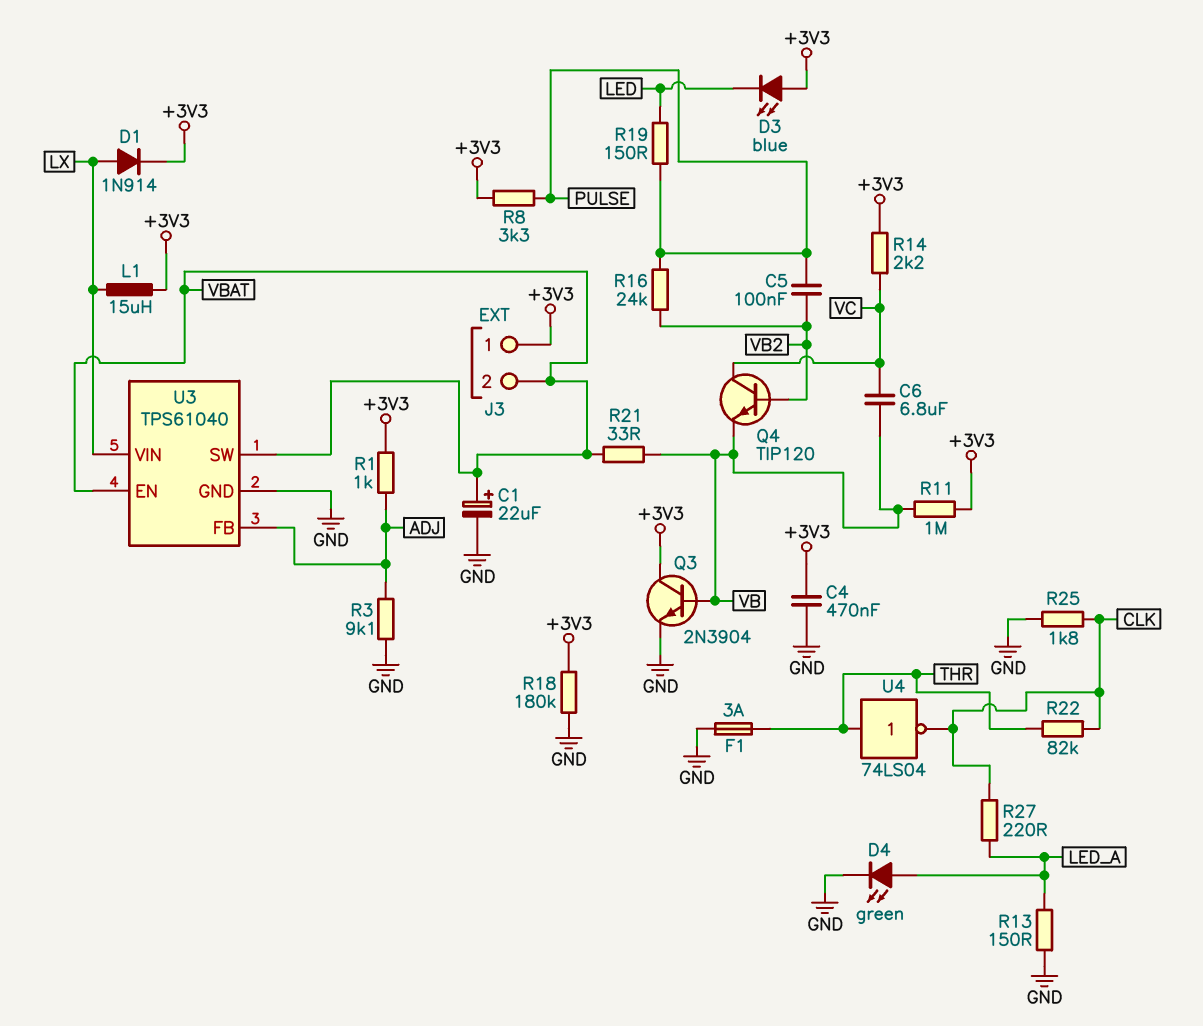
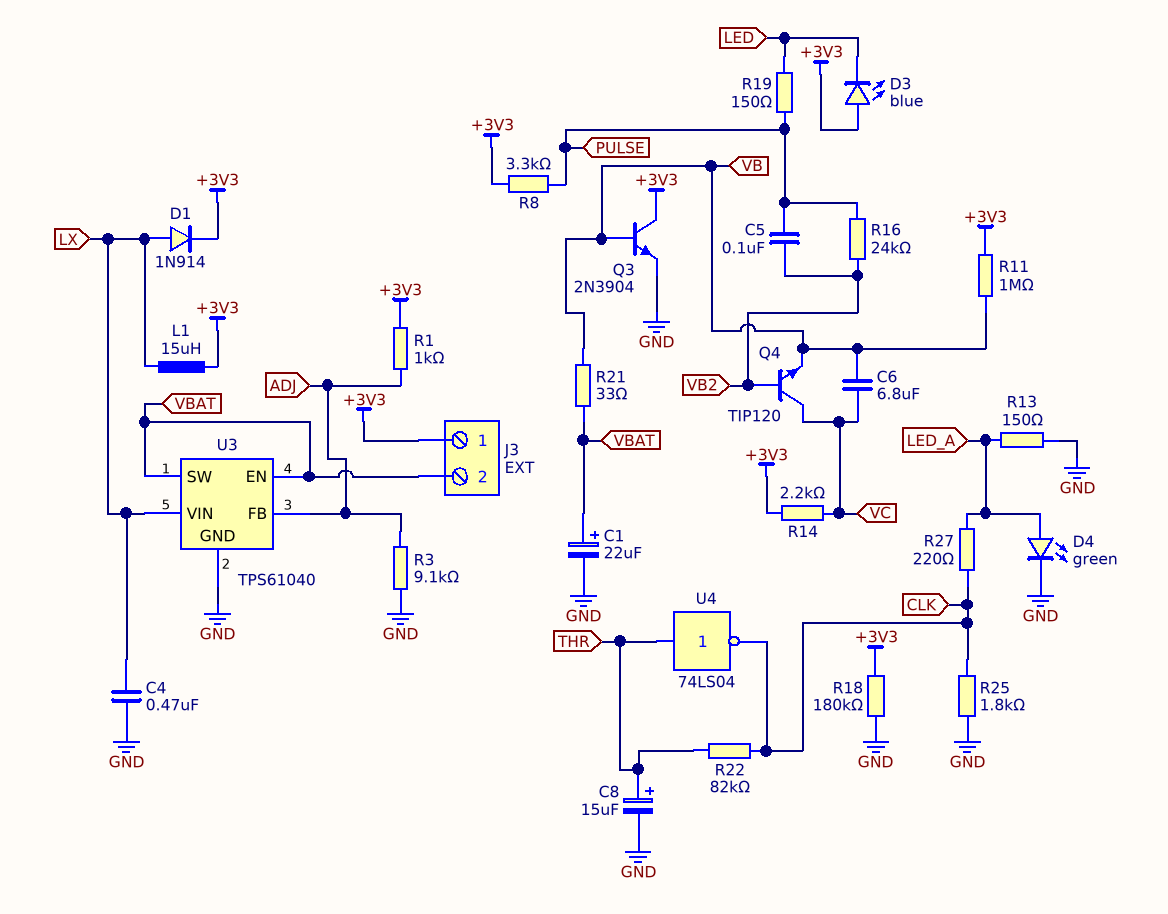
C4: 470nF (+3V3, GND) -> 470nF (GND, LX)
C8: none -> 15uF (plus THR, minus GND)
F1: 3A (GND, THR) -> none

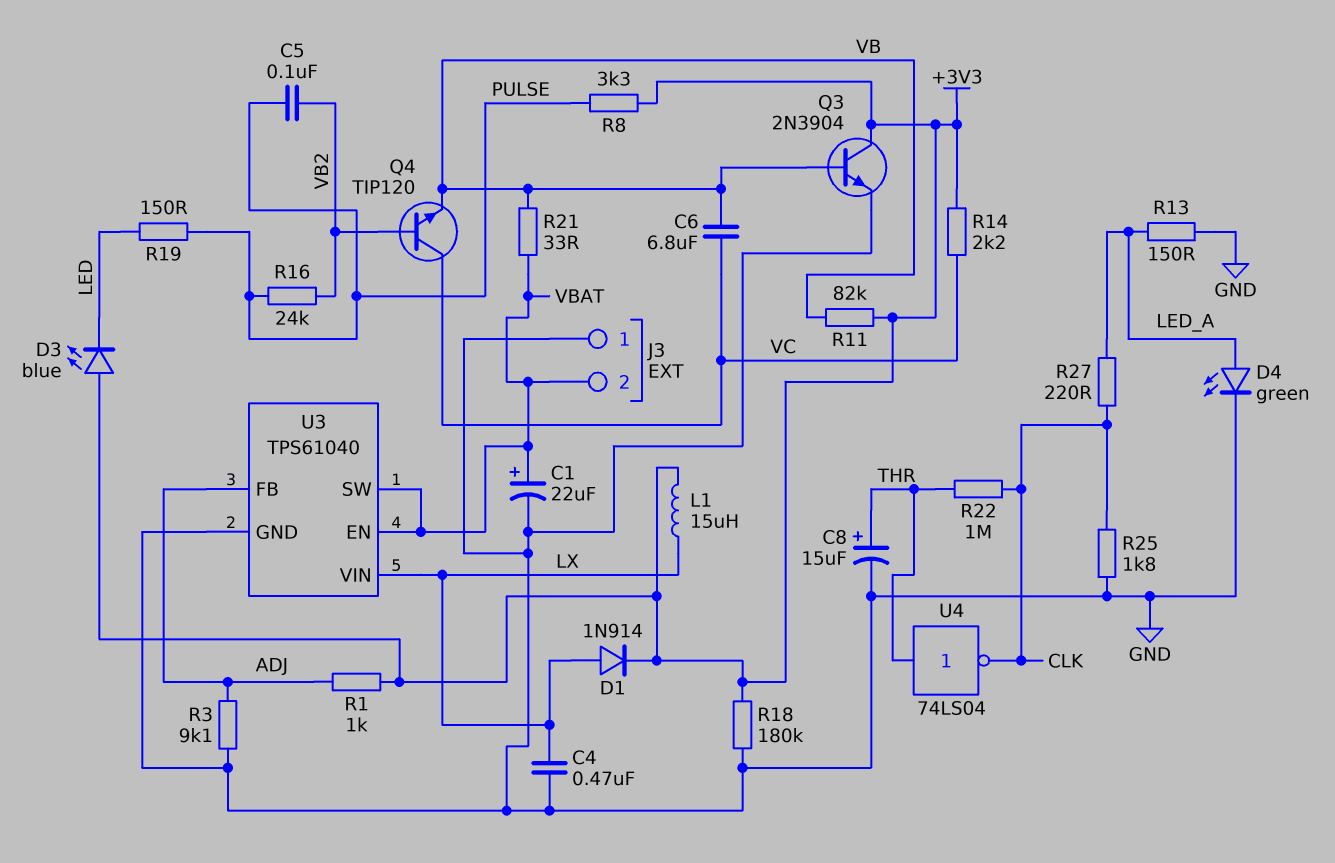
J3 pin 1: +3V3 -> GND
R11: 1M (+3V3, VB) -> 82k (+3V3, VB)
R22: 82k (CLK, THR) -> 1M (CLK, THR)

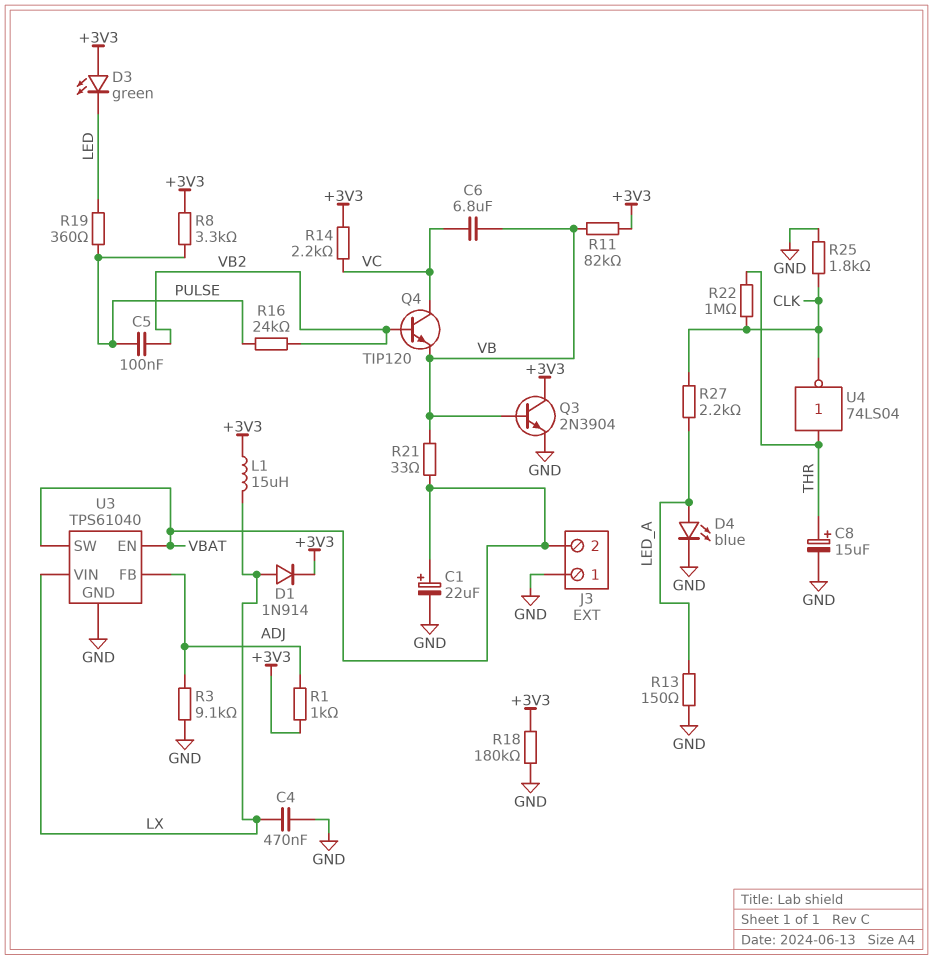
D3: LED blue (A +3V3, K LED) -> LED green (A +3V3, K LED)
D4: LED green (A LED_A, K GND) -> LED blue (A LED_A, K GND)
R19: 150 (LED, PULSE) -> 360 (LED, PULSE)
R27: 220 (CLK, LED_A) -> 2.2k (CLK, LED_A)

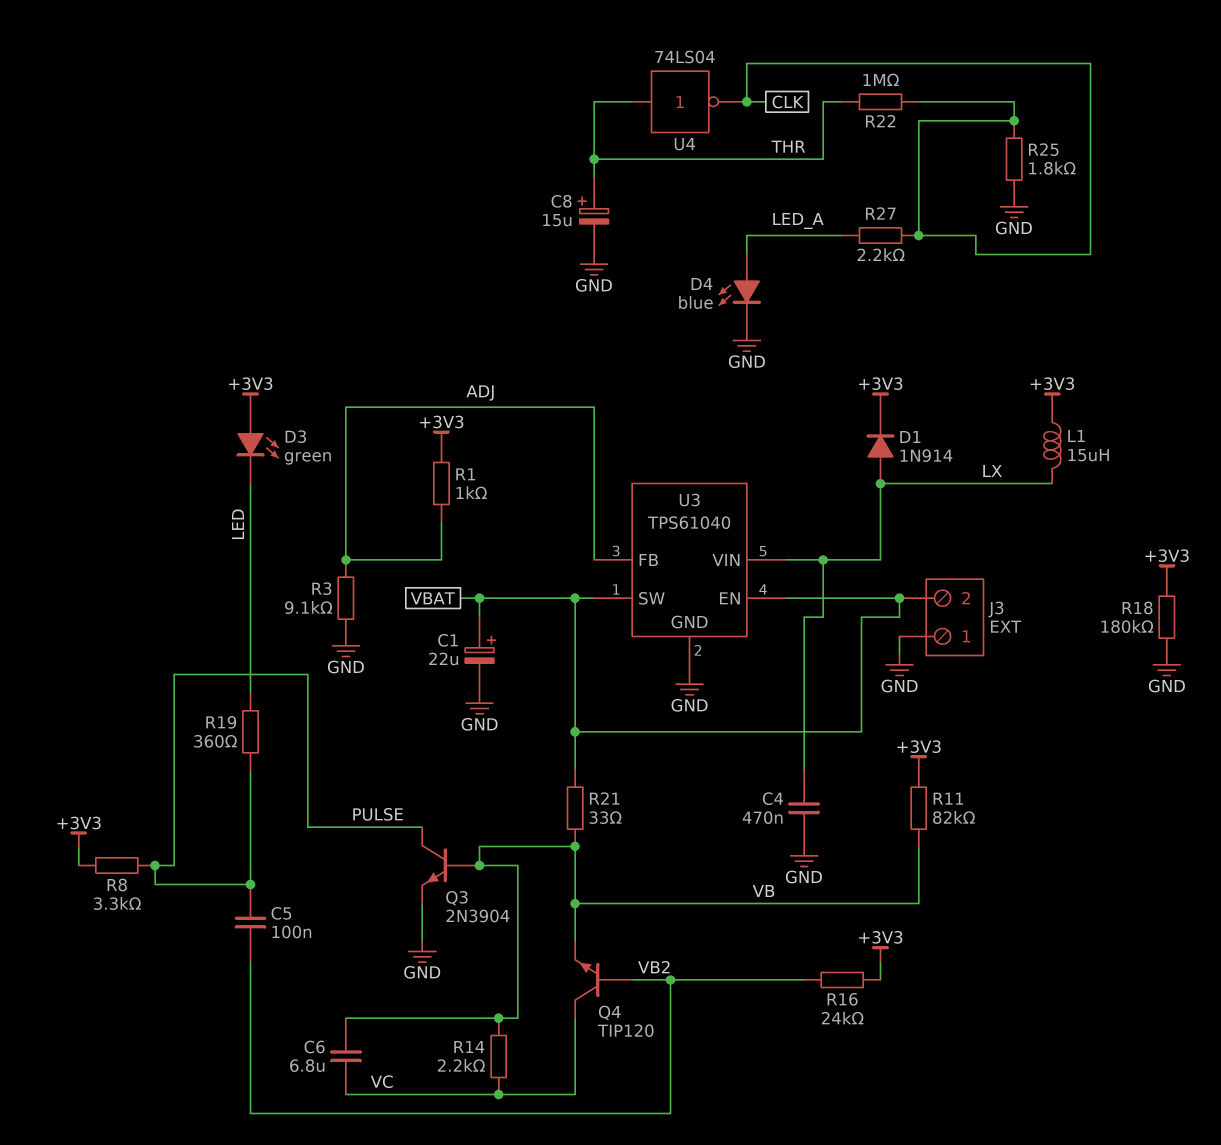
Q3: NPN 2N3904 (B VB, C +3V3, E GND) -> NPN 2N3904 (B VB, C PULSE, E GND)
R13: 150 (GND, LED_A) -> none
R14: 2.2k (+3V3, VC) -> 2.2k (VB, VC)
R16: 24k (PULSE, VB2) -> 24k (+3V3, VB2)

